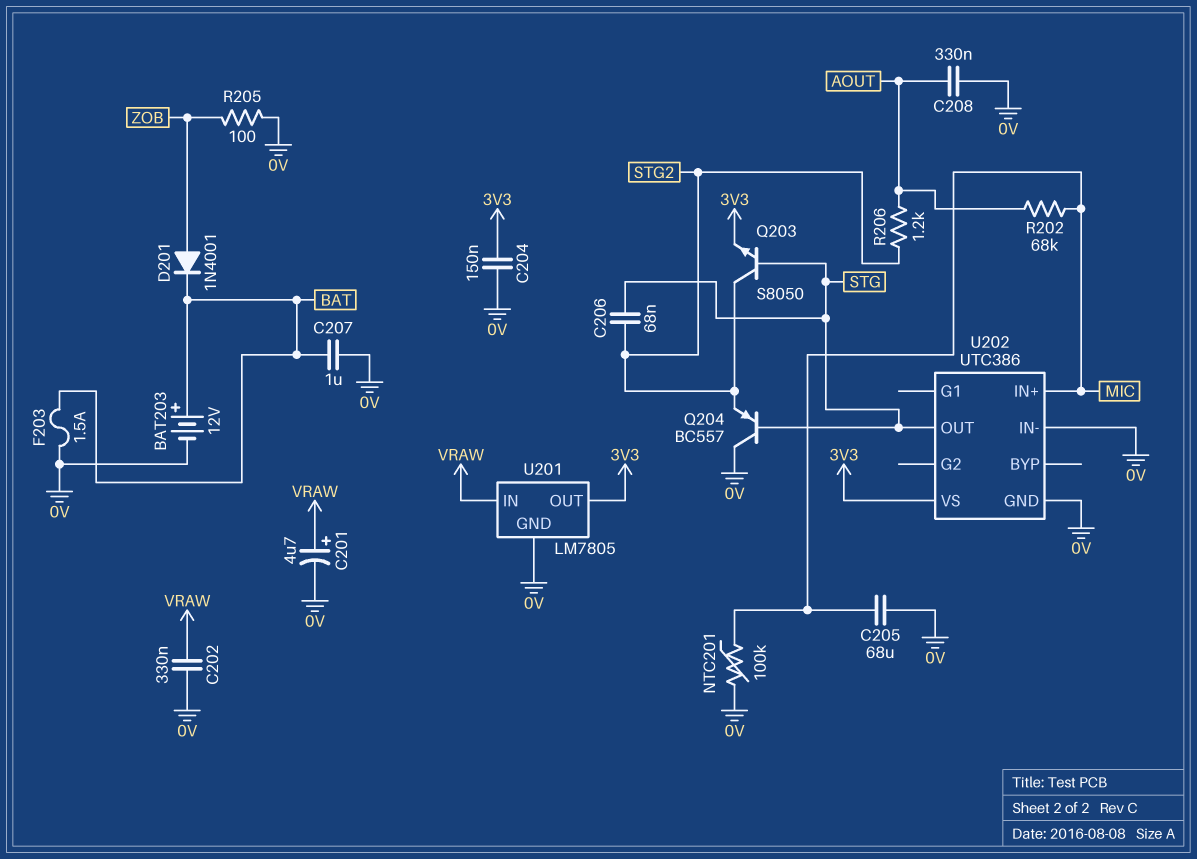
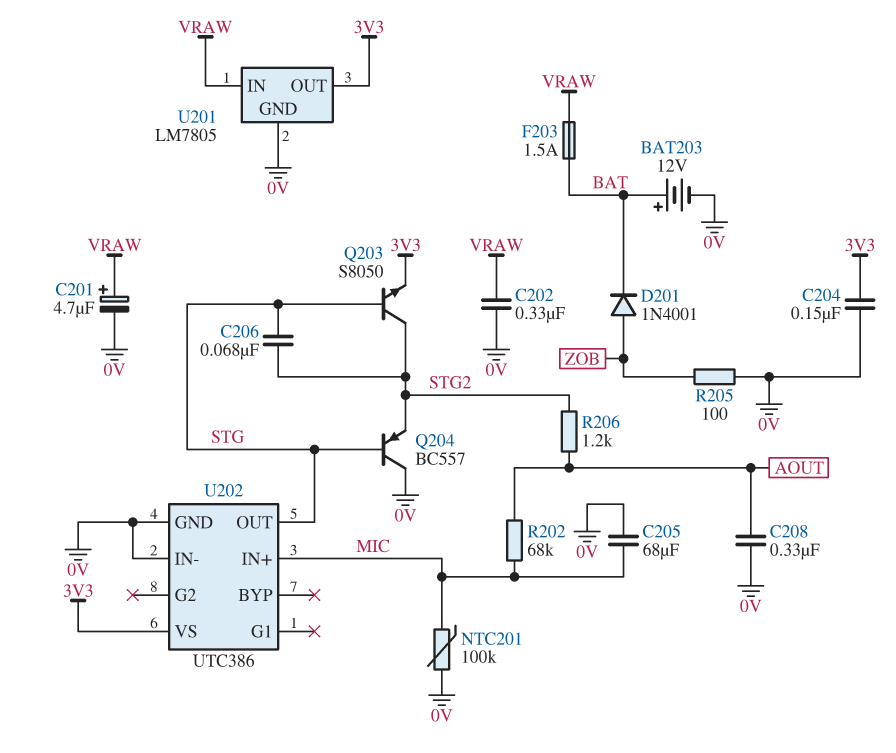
C207: 1uF (0V, BAT) -> none
F203: 1.5A (0V, BAT) -> 1.5A (BAT, VRAW)

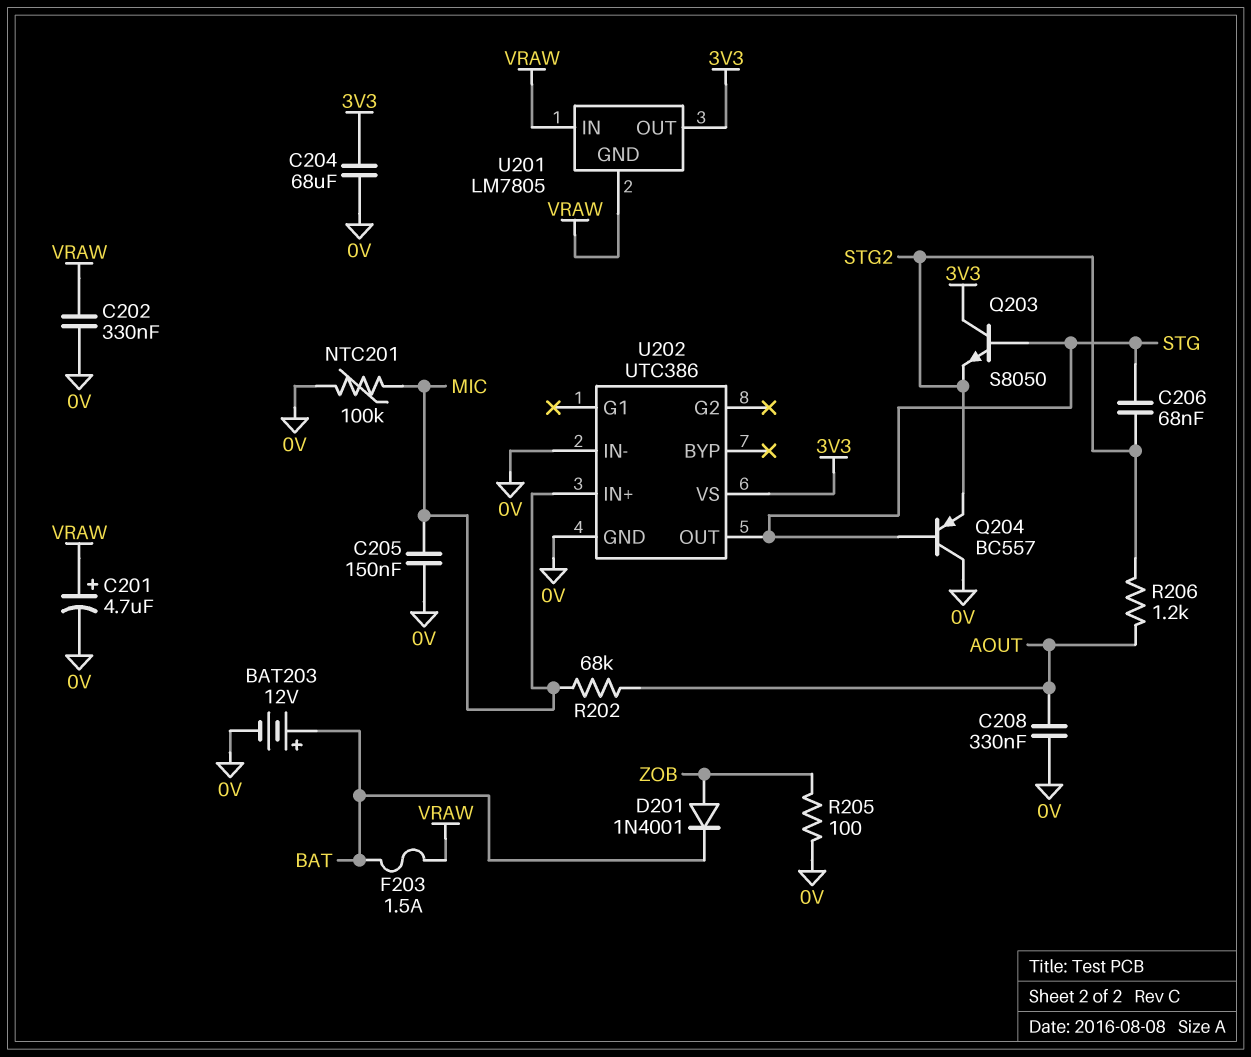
C204: 150nF (0V, 3V3) -> 68uF (0V, 3V3)
C205: 68uF (0V, MIC) -> 150nF (0V, MIC)
Q203: NPN S8050 (B STG, C STG2, E 3V3) -> NPN S8050 (B STG, C 3V3, E STG2)
U201 pin GND: 0V -> VRAW

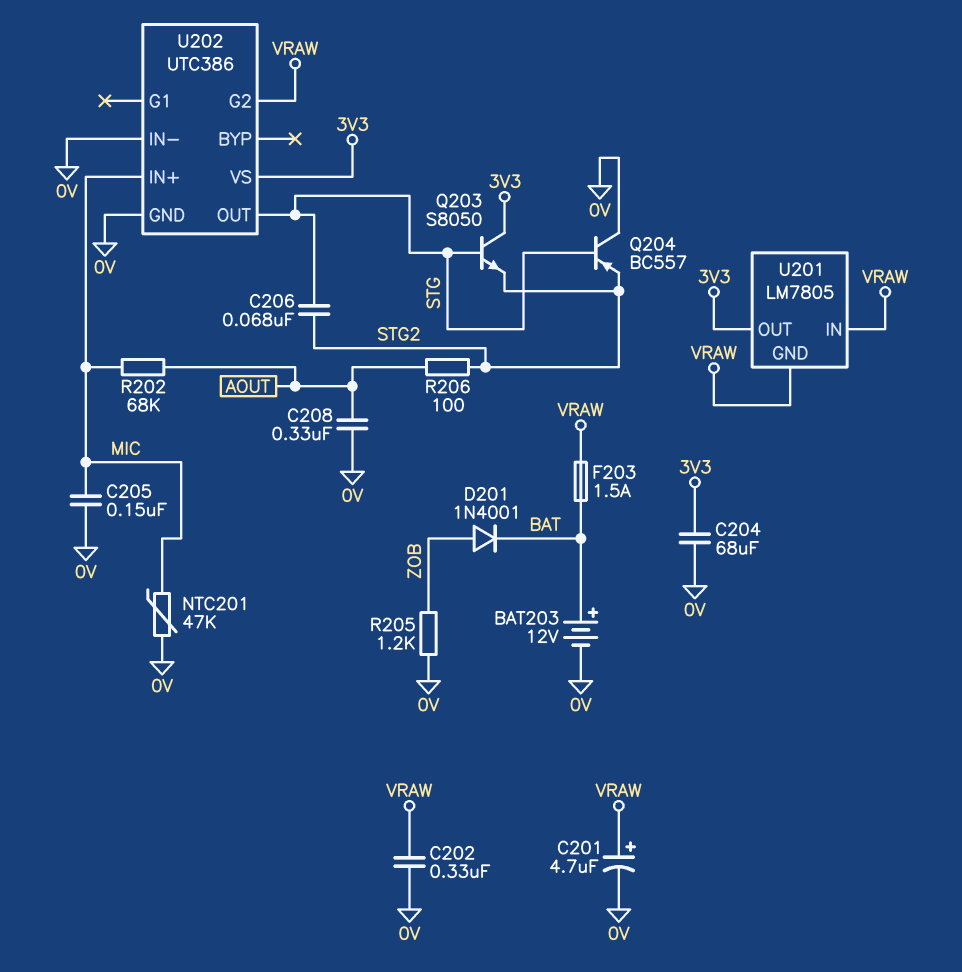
NTC201: 100k (0V, MIC) -> 47k (0V, MIC)
R205: 100 (0V, ZOB) -> 1.2k (0V, ZOB)
R206: 1.2k (AOUT, STG2) -> 100 (AOUT, STG2)
U202 pin G2: none -> VRAW

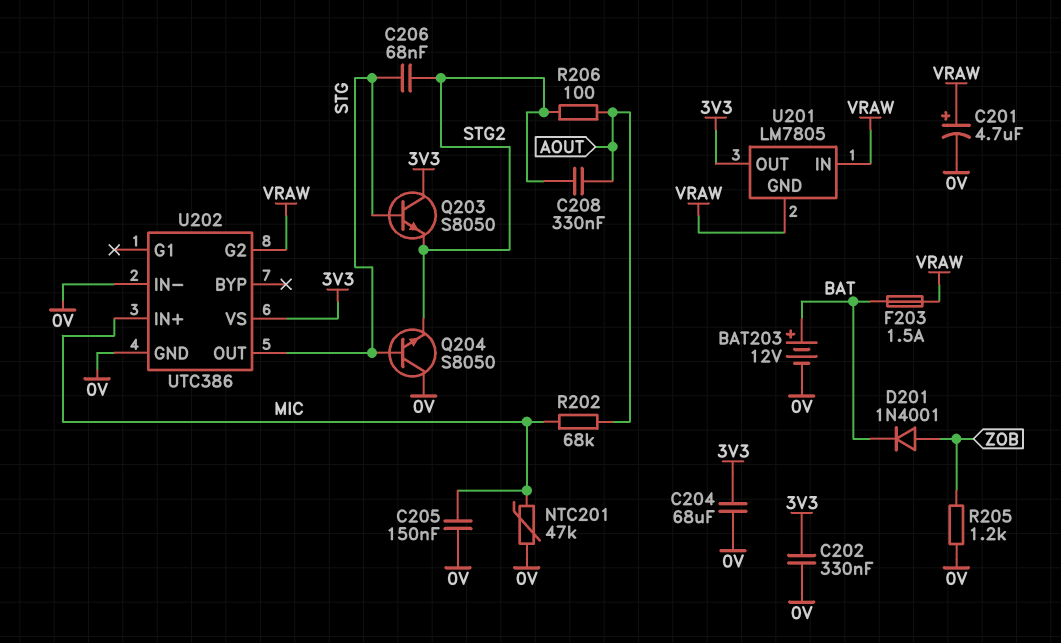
C202: 330nF (0V, VRAW) -> 330nF (0V, 3V3)
C208: 330nF (0V, AOUT) -> 330nF (AOUT, STG2)
Q204: PNP BC557 (B STG, C 0V, E STG2) -> NPN S8050 (B STG, C 0V, E STG2)

